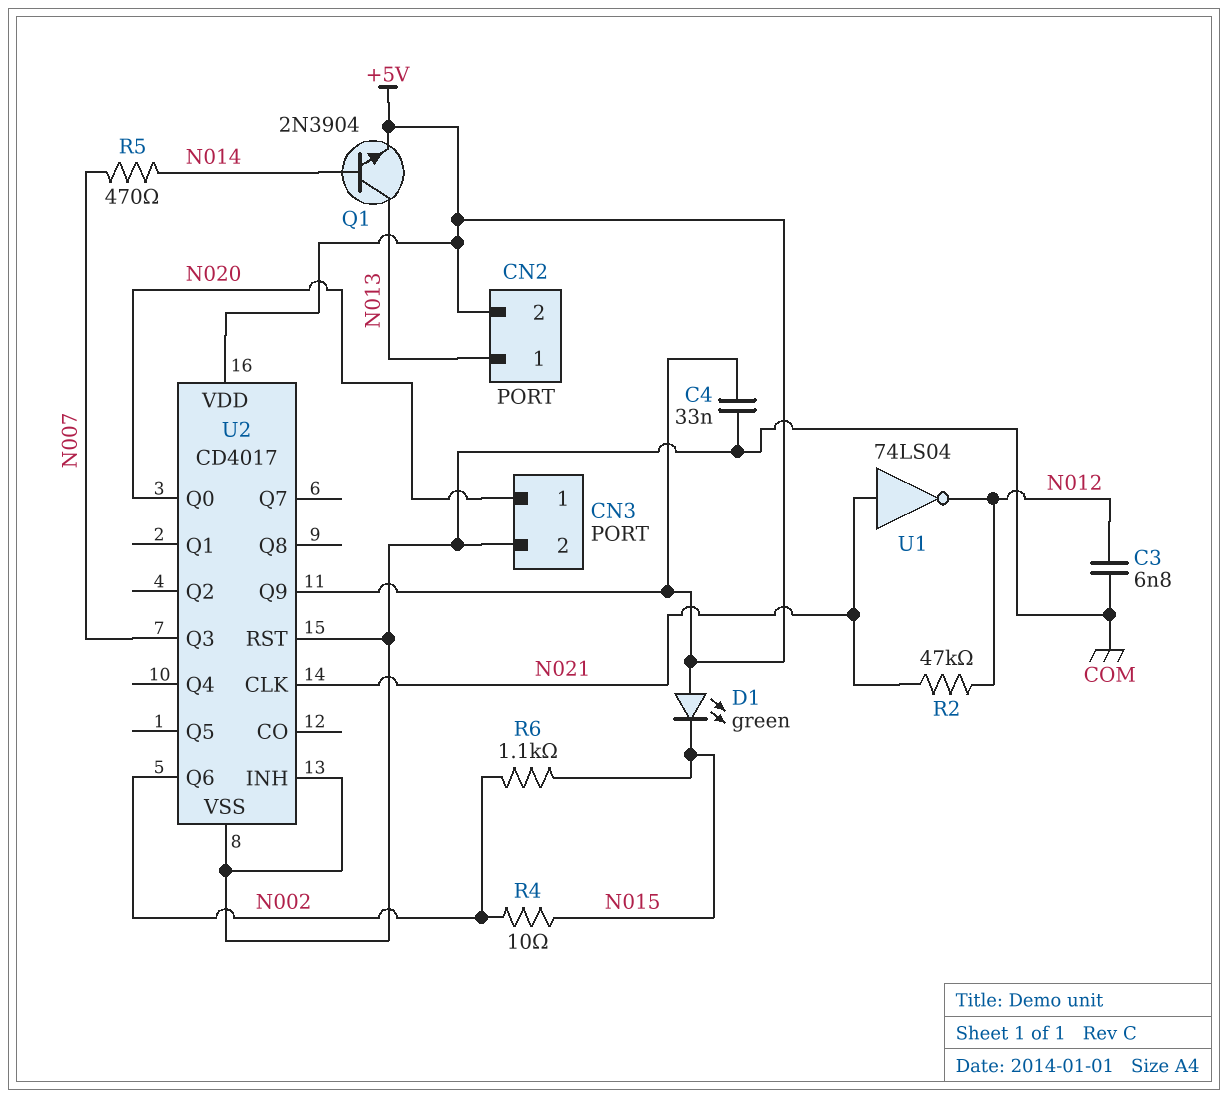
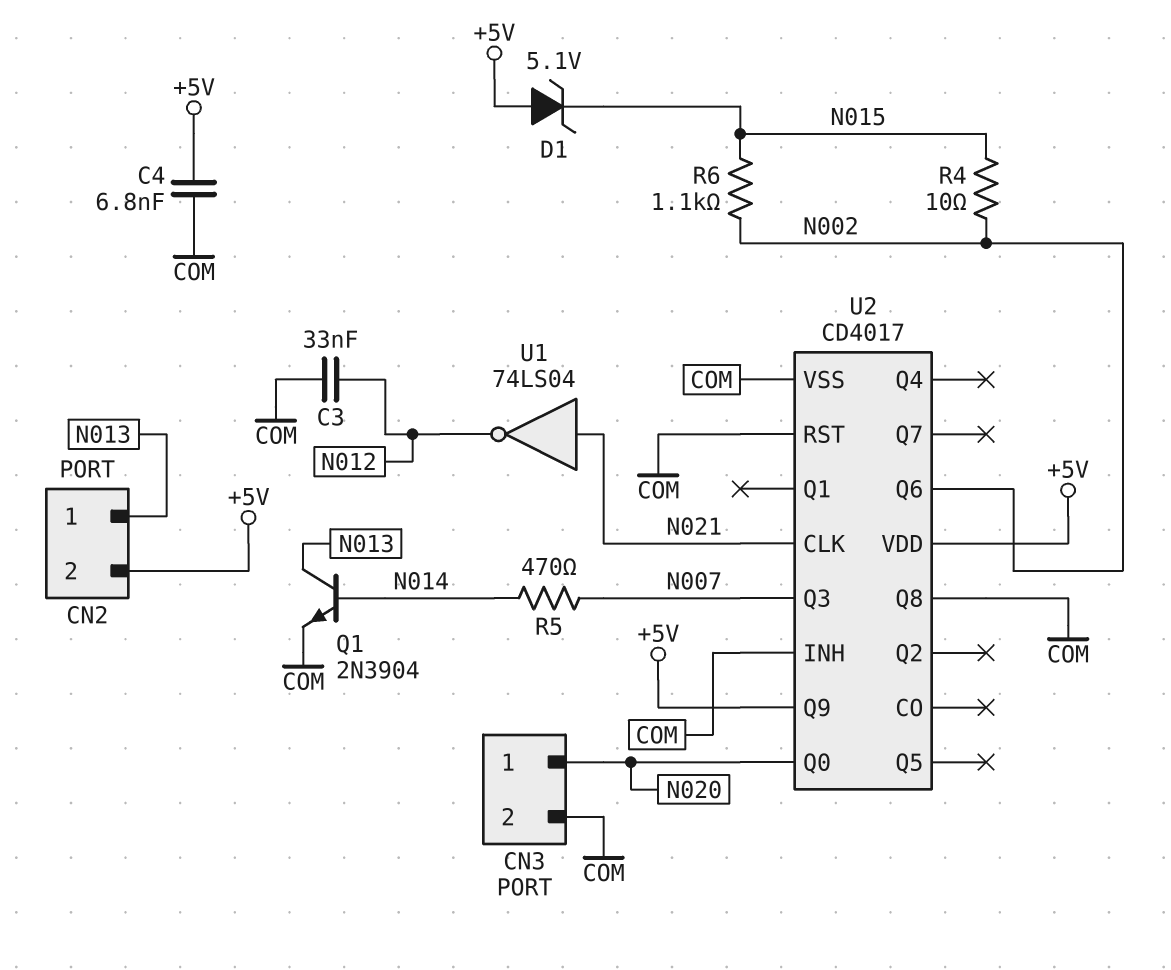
C3: 6.8nF (COM, N012) -> 33nF (COM, N012)
C4: 33nF (+5V, COM) -> 6.8nF (+5V, COM)
D1: LED green (A +5V, K N015) -> zener 5.1V (A +5V, K N015)
Q1: NPN 2N3904 (B N014, C N013, E +5V) -> NPN 2N3904 (B N014, C N013, E COM)
R2: 47k (N012, N021) -> none
U2 pin Q8: none -> COM

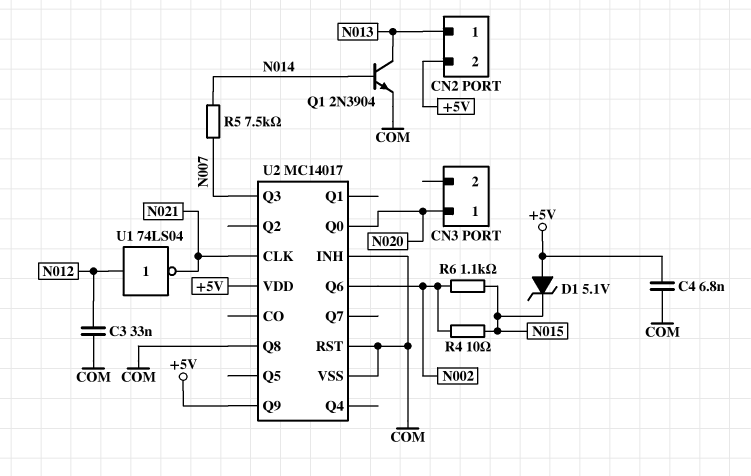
CN3 pin 2: COM -> none
R5: 470 (N007, N014) -> 7.5k (N007, N014)
U1: NOT 74LS04 (in N021, out N012) -> NOT 74LS04 (in N012, out N021)
U2: CD4017 -> MC14017

